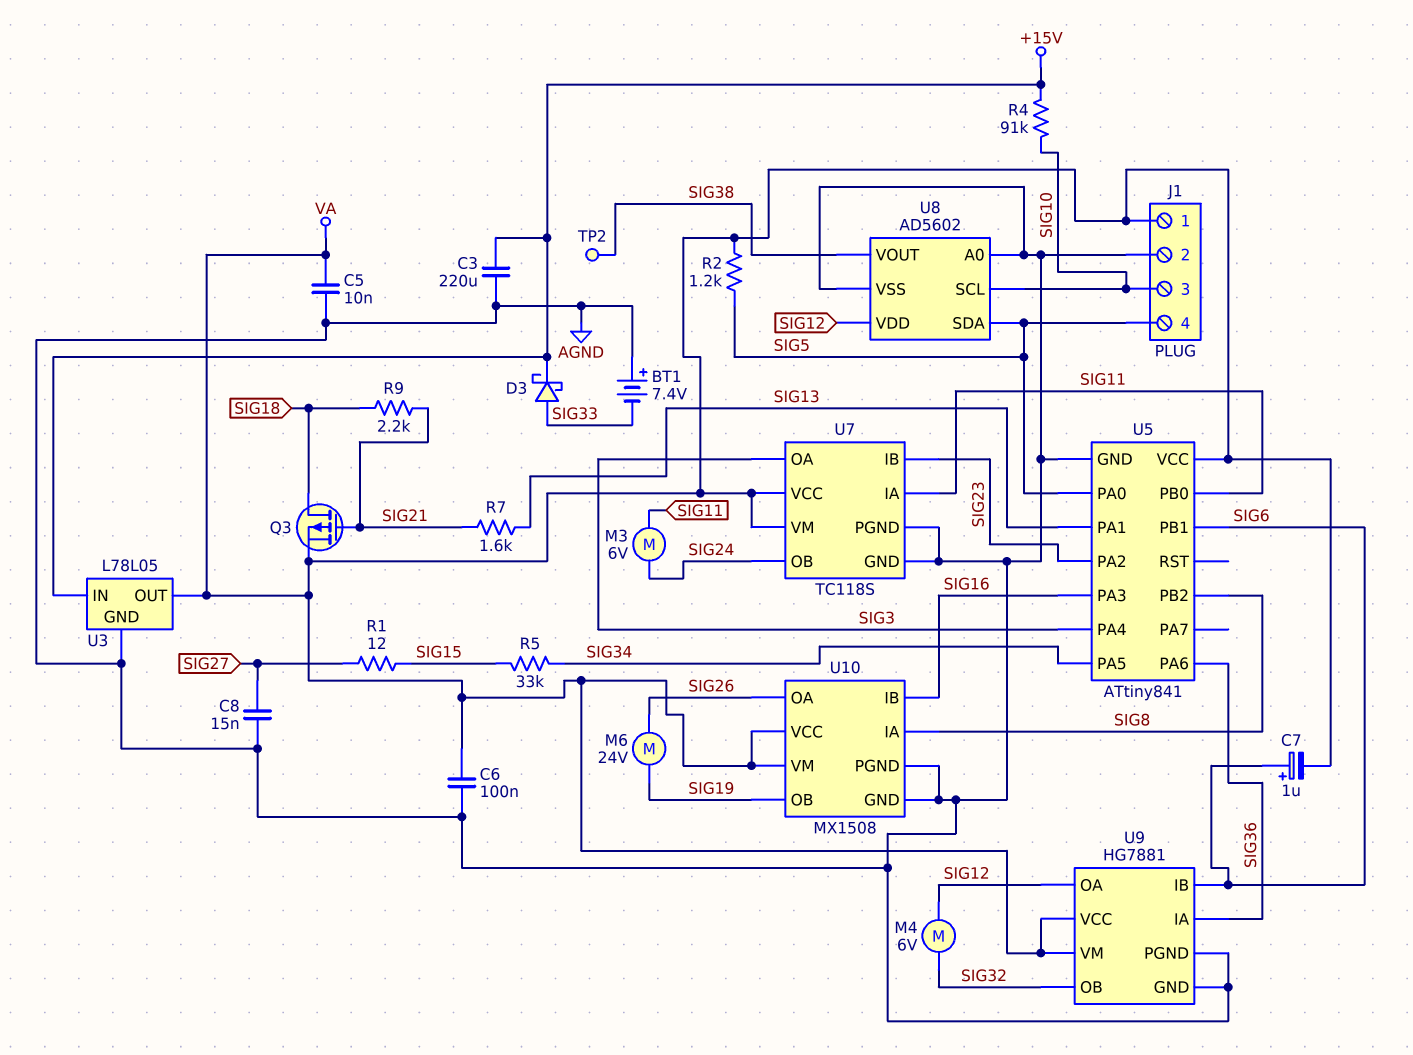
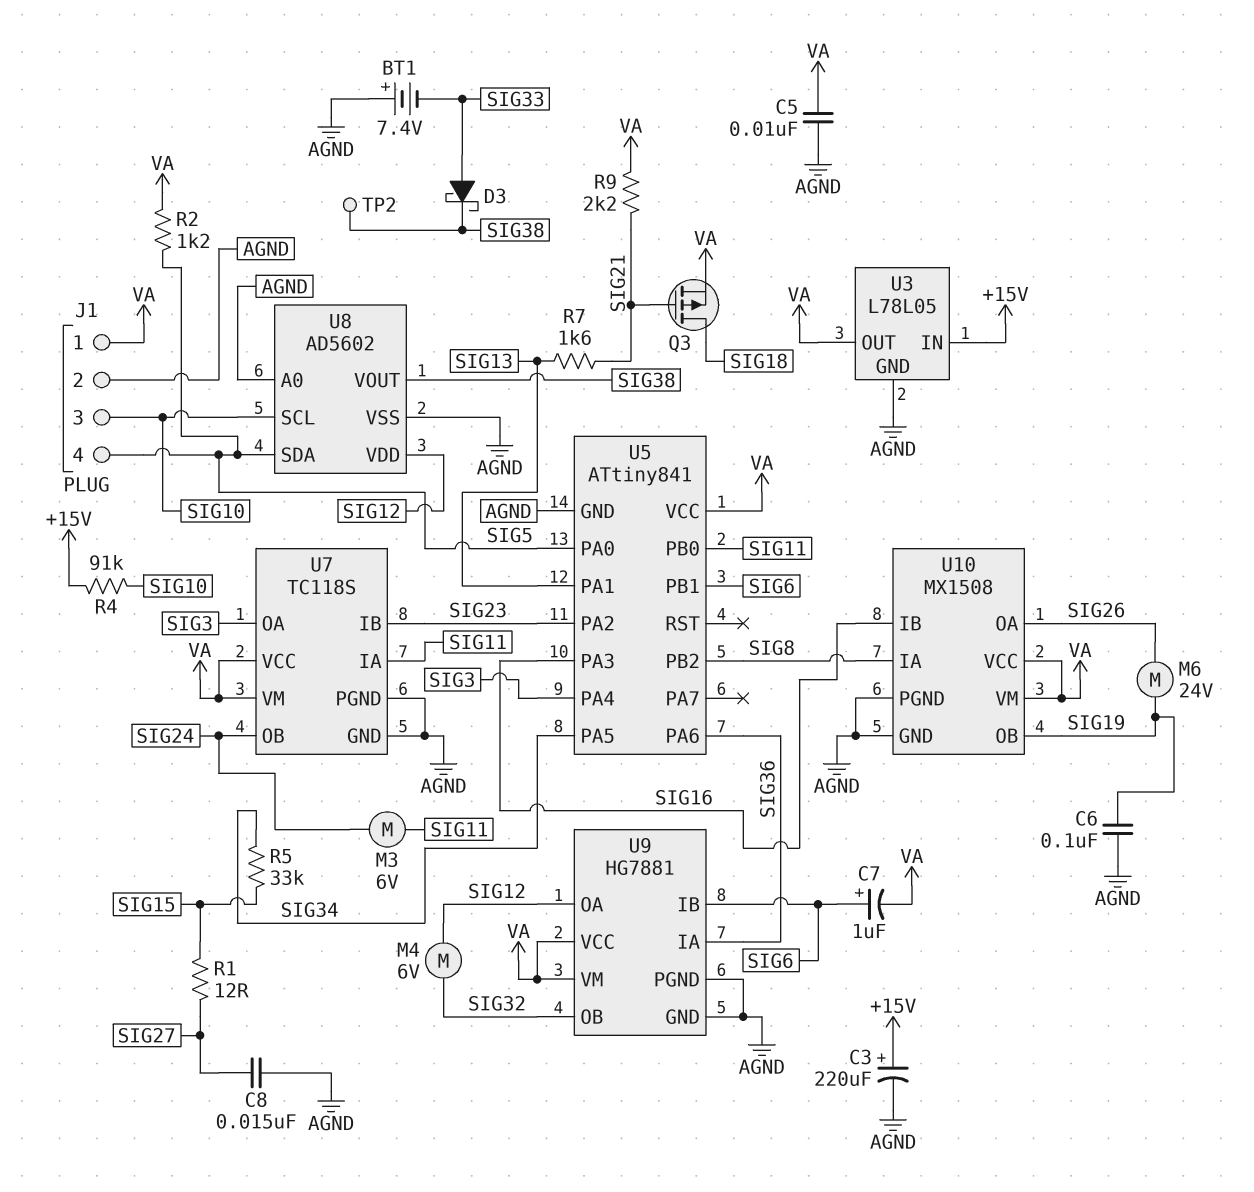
C3: 220uF (+15V, AGND) -> 220uF (plus +15V, minus AGND)
C6: 100nF (AGND, VA) -> 100nF (AGND, SIG19)
D3: schottky (A SIG33, K +15V) -> schottky (A SIG33, K SIG38)
R9: 2.2k (SIG18, SIG21) -> 2.2k (SIG21, VA)

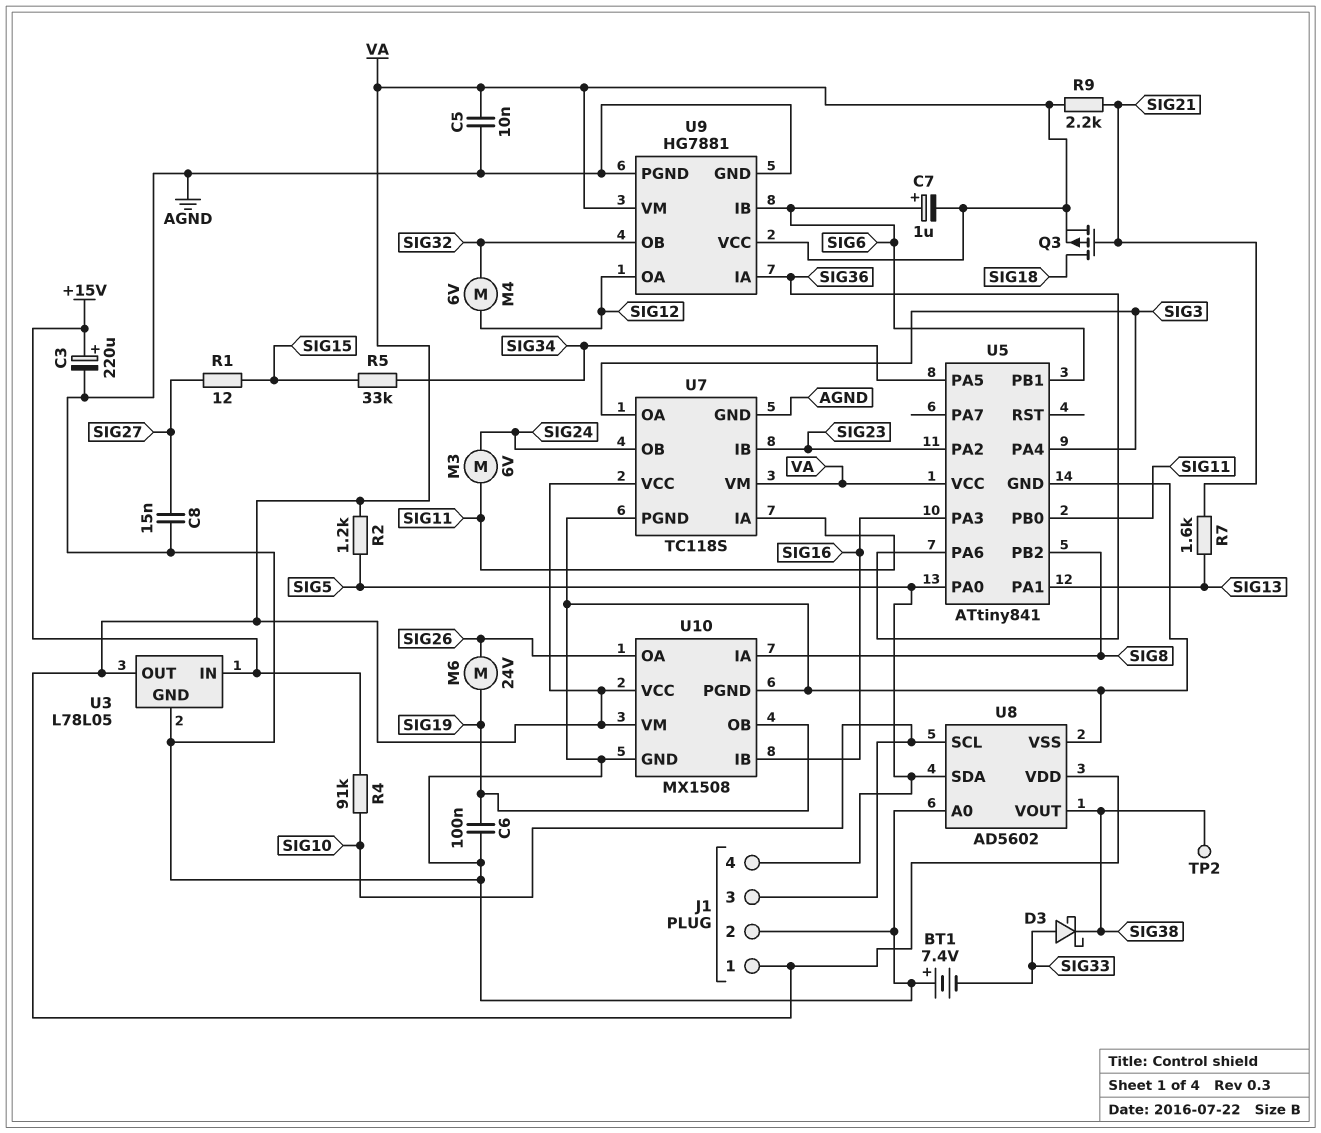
U8 pin VDD: SIG12 -> VA

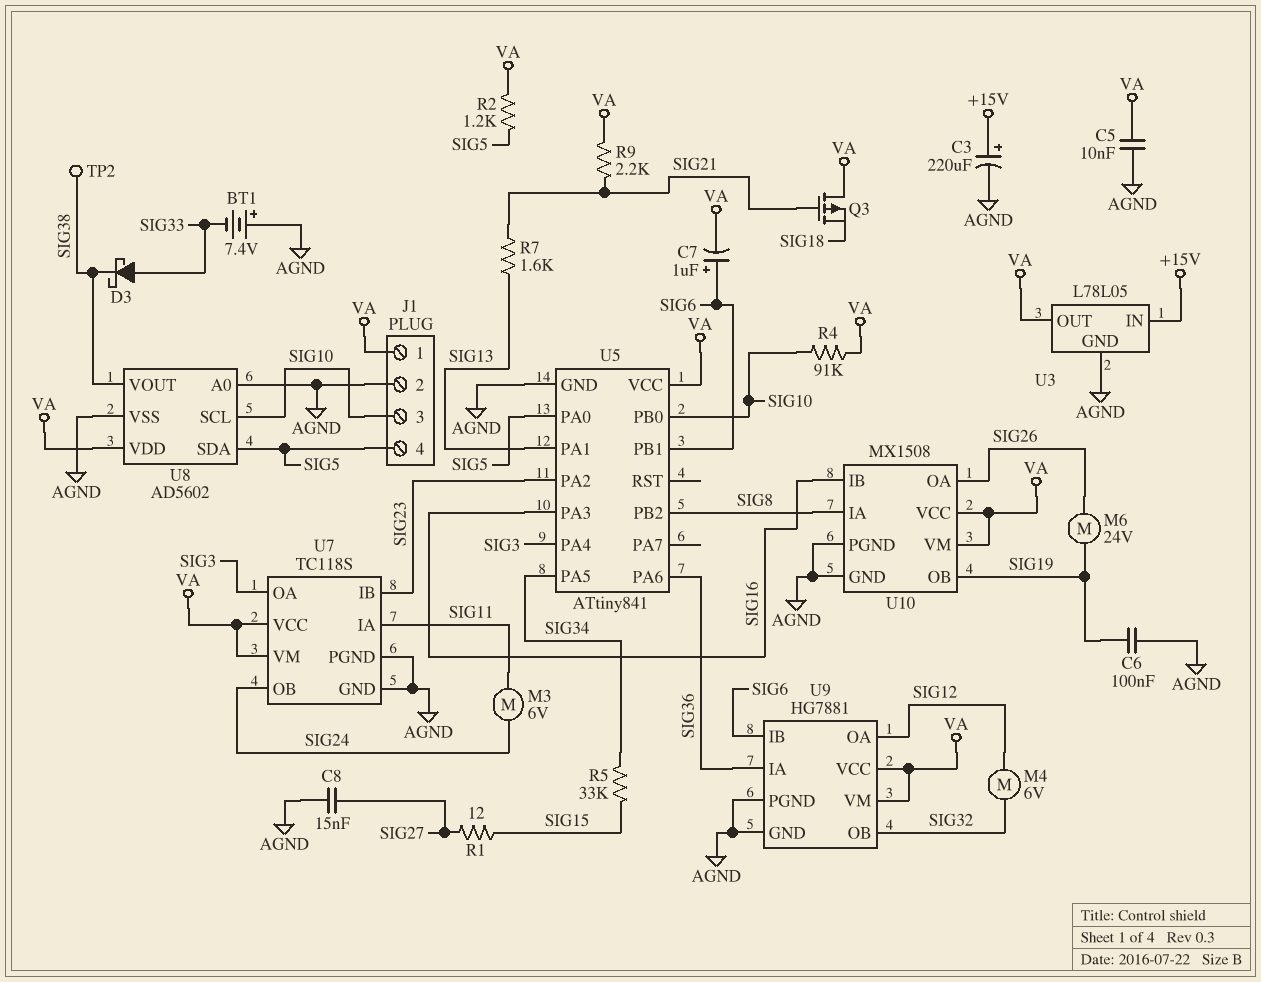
Q3: PMOS (G SIG21, D SIG18, S VA) -> PMOS (G SIG21, D VA, S SIG18)
R4: 91k (+15V, SIG10) -> 91k (SIG10, VA)
U5 pin PB0: SIG11 -> SIG10

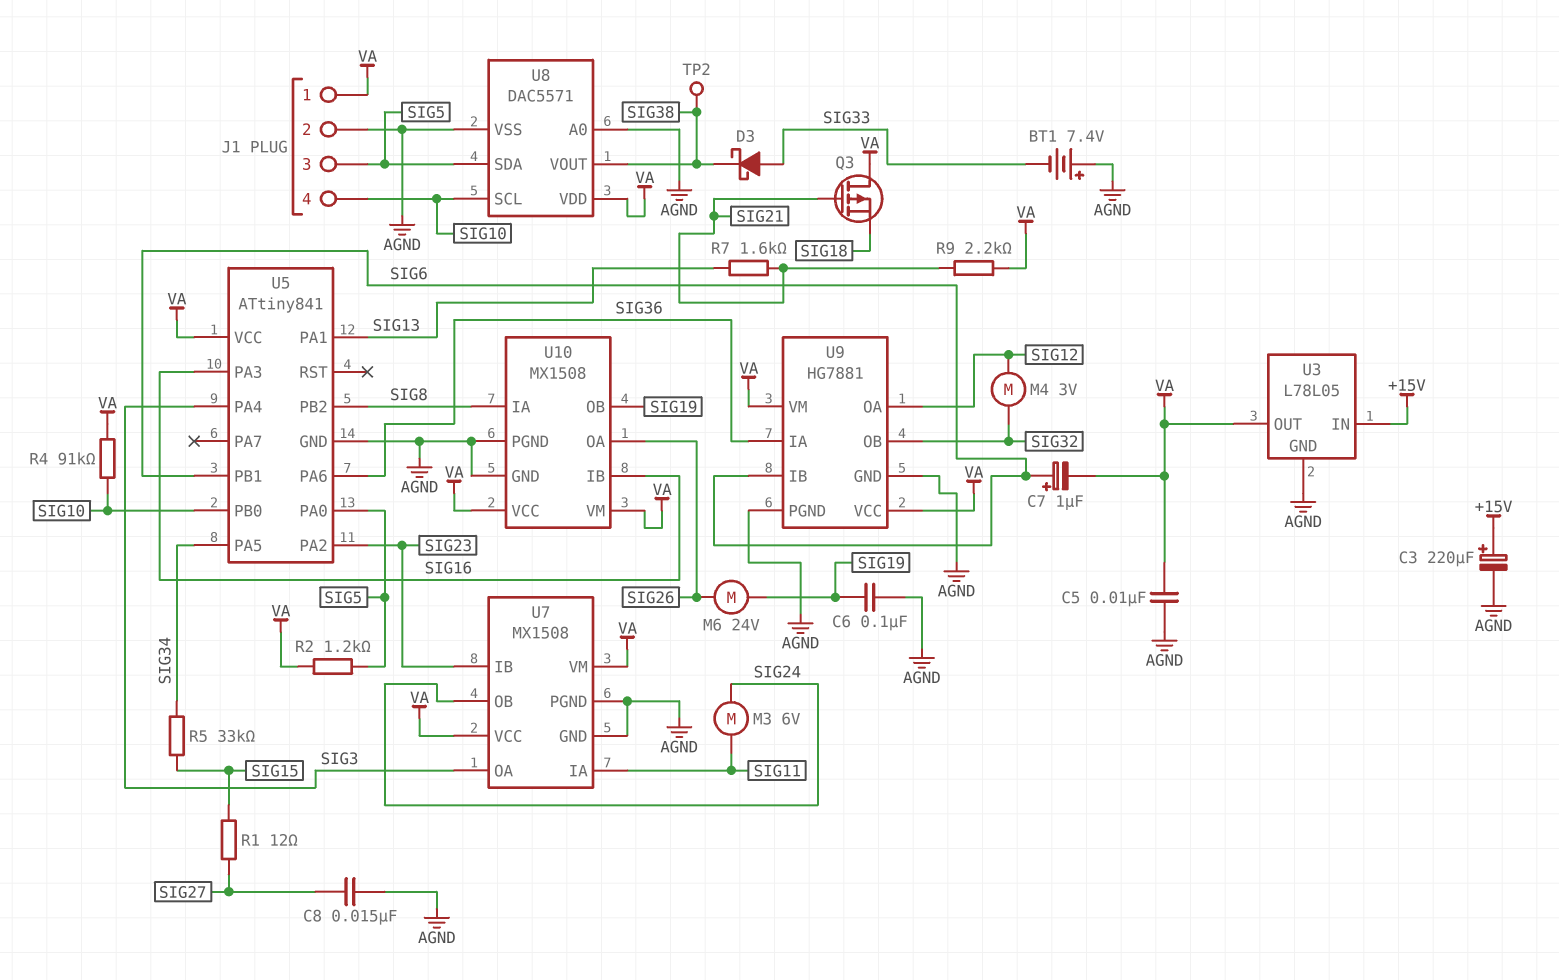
J1 pin 3: SIG10 -> SIG5
J1 pin 4: SIG5 -> SIG10
M4: motor 6V (SIG12, SIG32) -> motor 3V (SIG12, SIG32)
U7: TC118S -> MX1508
U8: AD5602 -> DAC5571

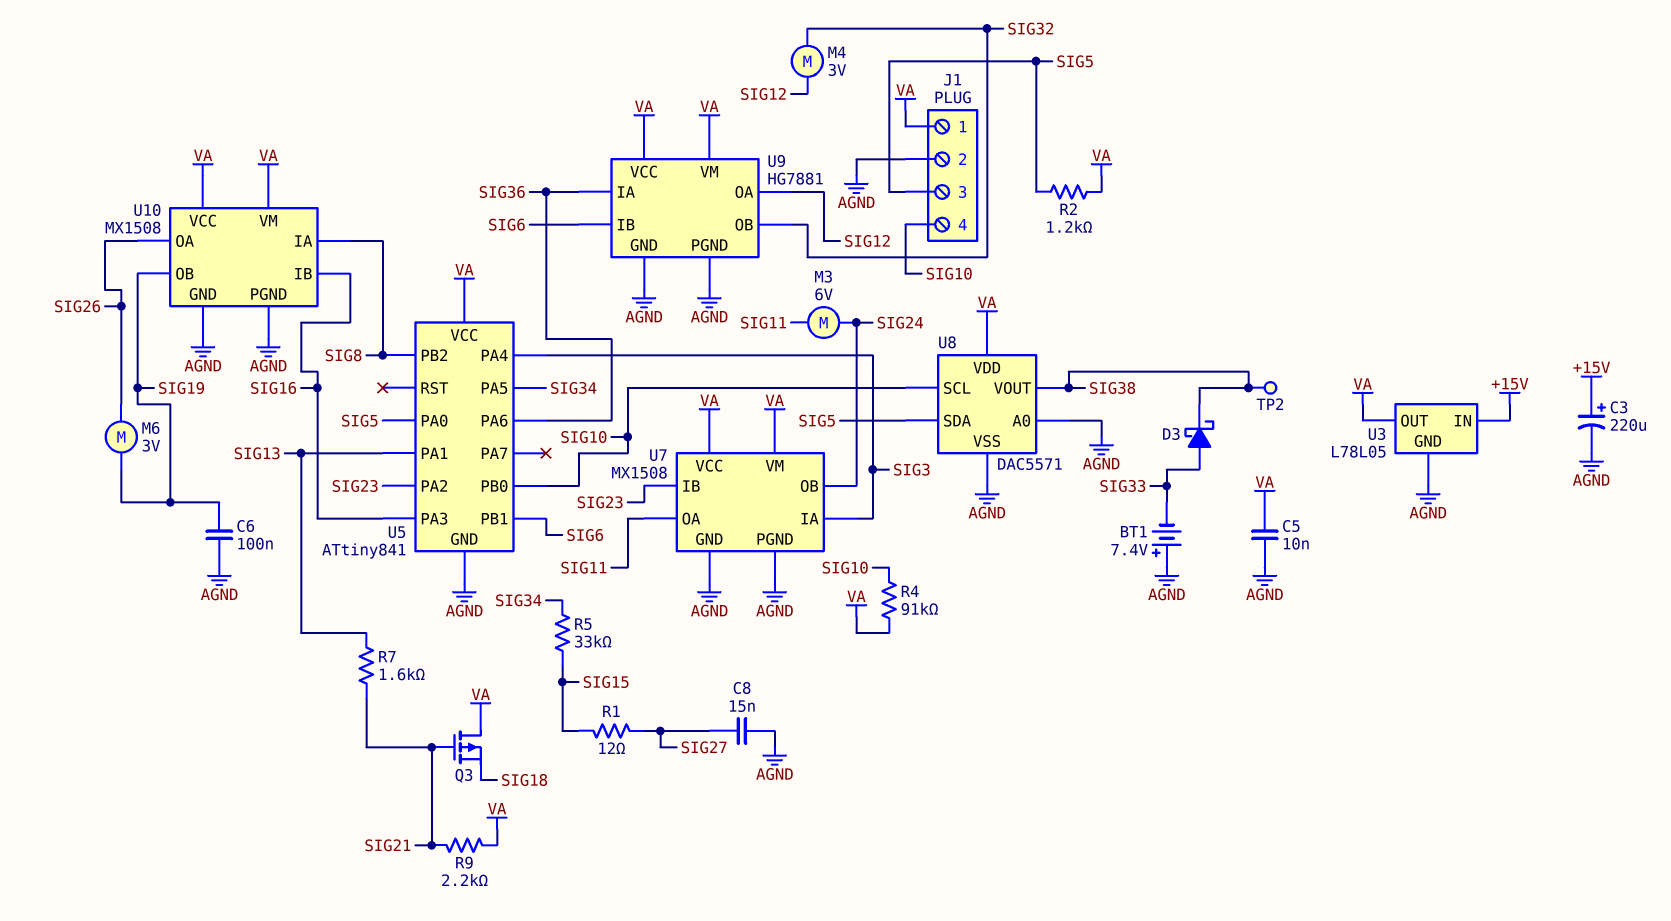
C7: 1uF (plus SIG6, minus VA) -> none
M6: motor 24V (SIG19, SIG26) -> motor 3V (SIG19, SIG26)
U7 pin IA: SIG11 -> SIG3
U7 pin OA: SIG3 -> SIG11

